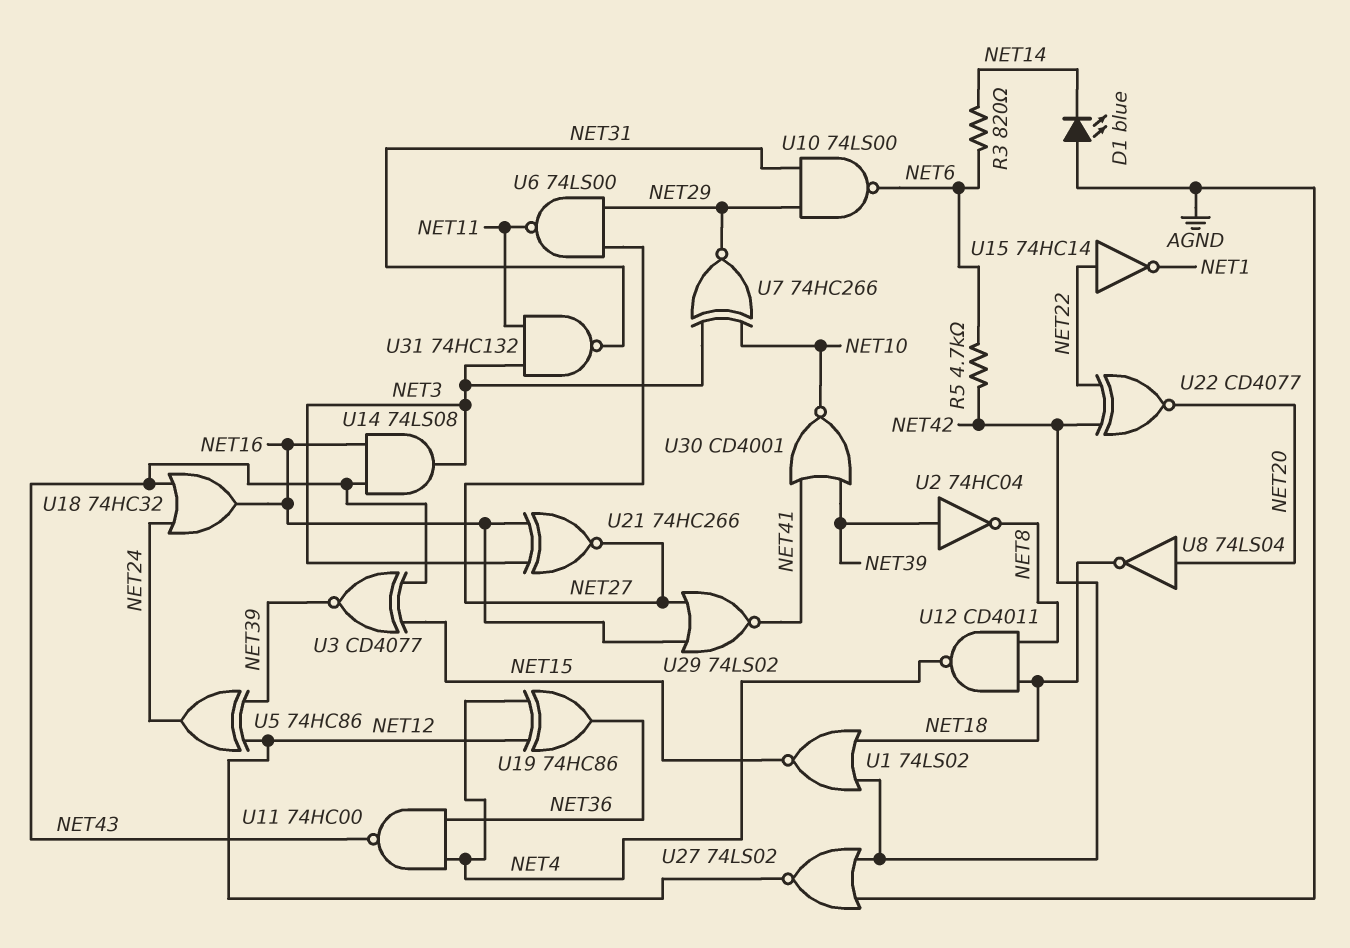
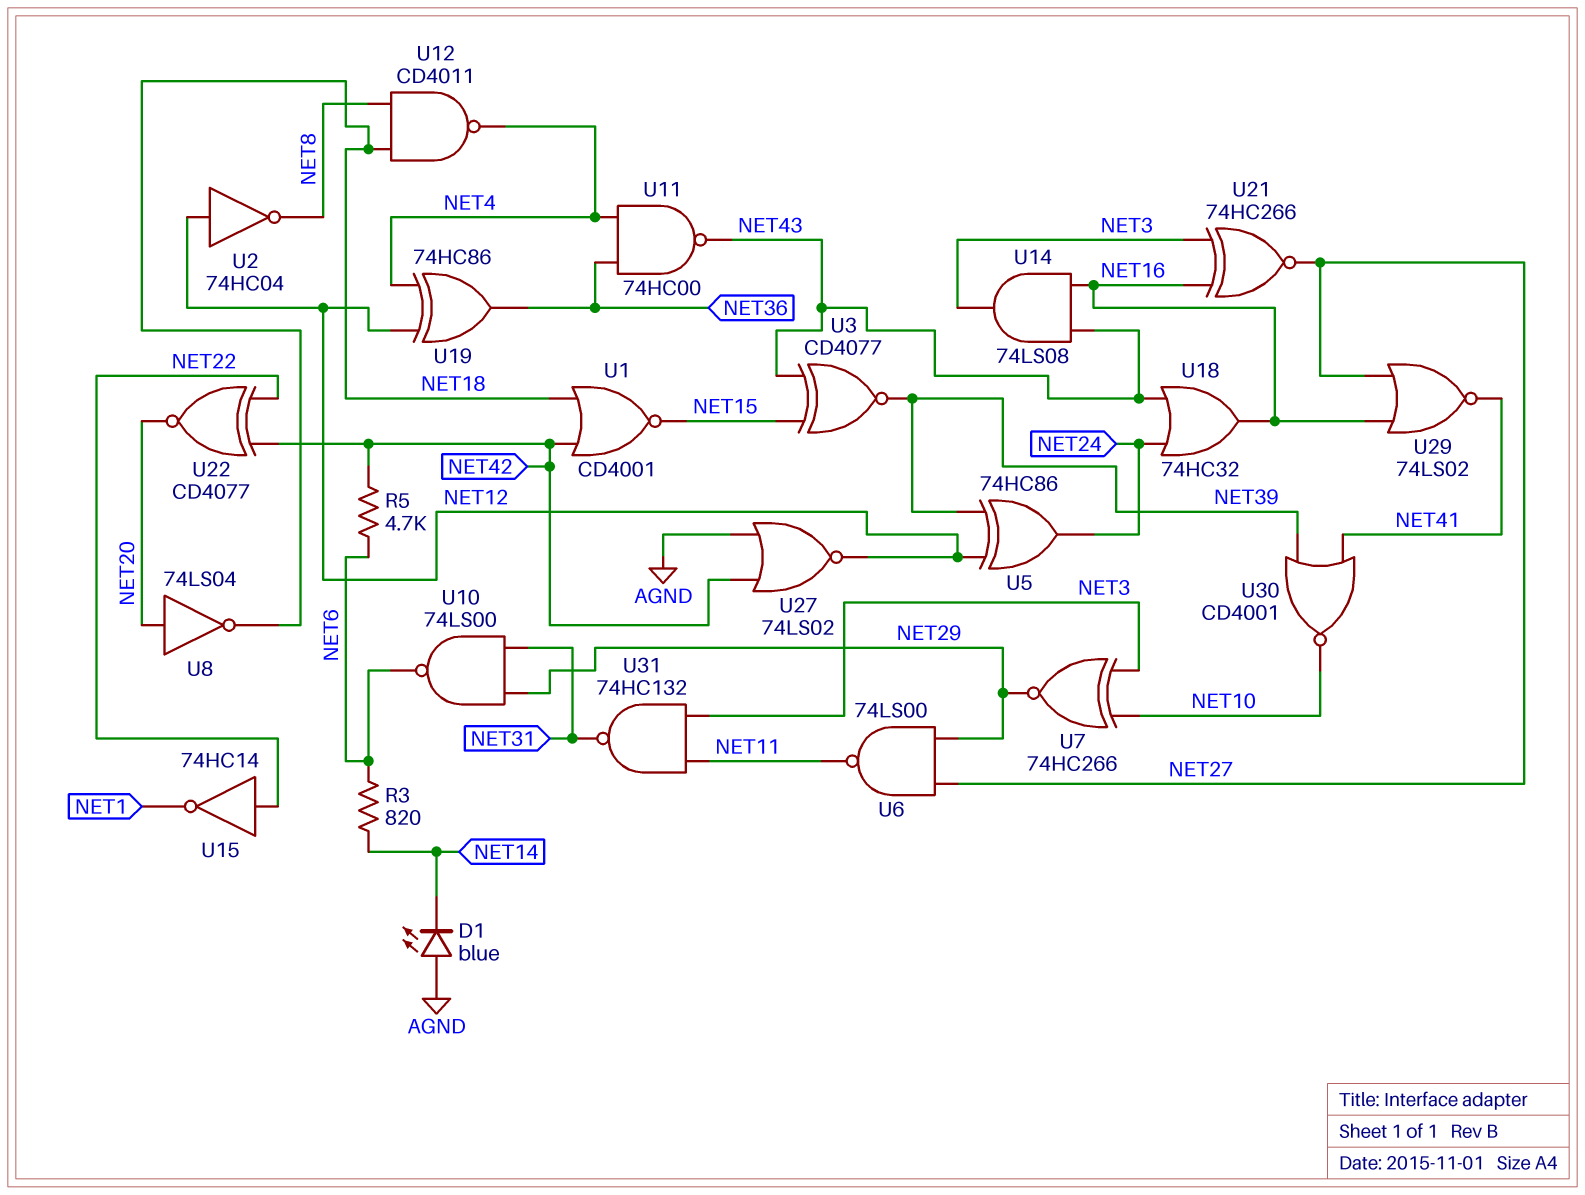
U1: NOR 74LS02 (in NET18, in NET42, out NET15) -> NOR CD4001 (in NET18, in NET42, out NET15)
U2: NOT 74HC04 (in NET39, out NET8) -> NOT 74HC04 (in NET12, out NET8)

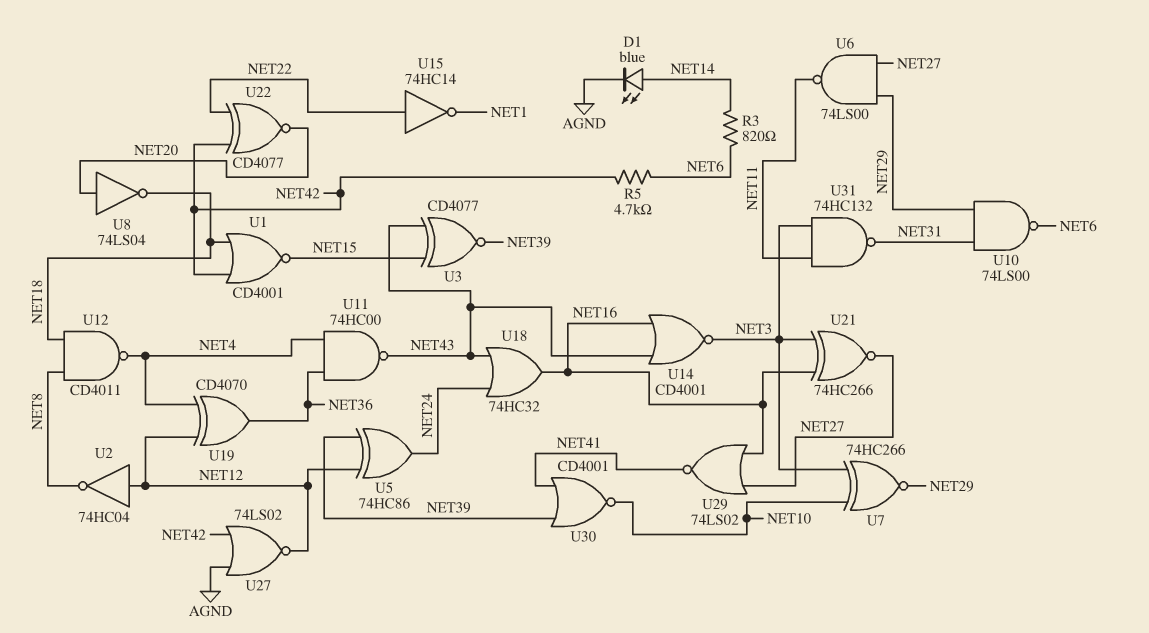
D1: LED blue (A AGND, K NET14) -> LED blue (A NET14, K AGND)
U14: AND 74LS08 (in NET16, in NET43, out NET3) -> NOR CD4001 (in NET16, in NET43, out NET3)
U19: XOR 74HC86 (in NET4, in NET12, out NET36) -> XOR CD4070 (in NET4, in NET12, out NET36)

